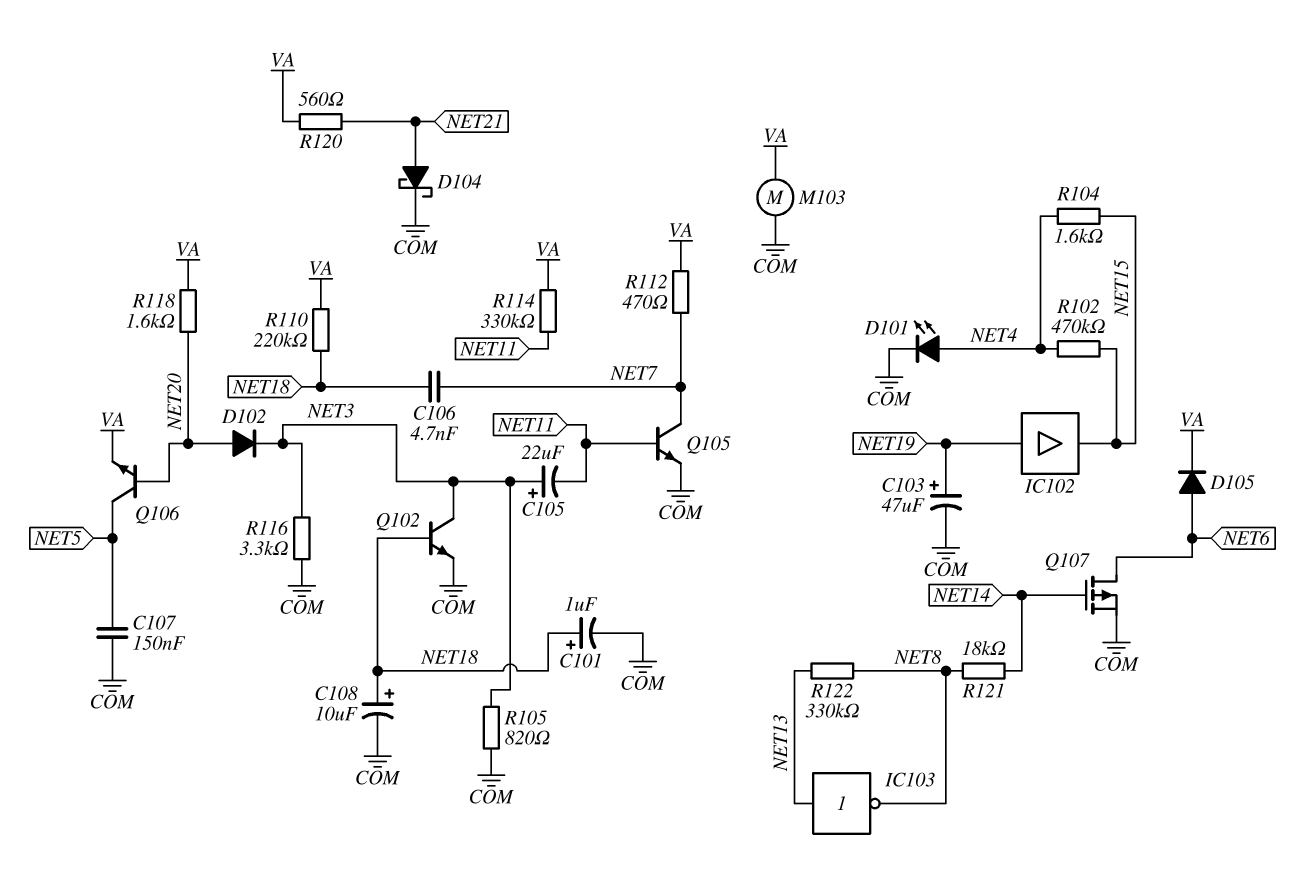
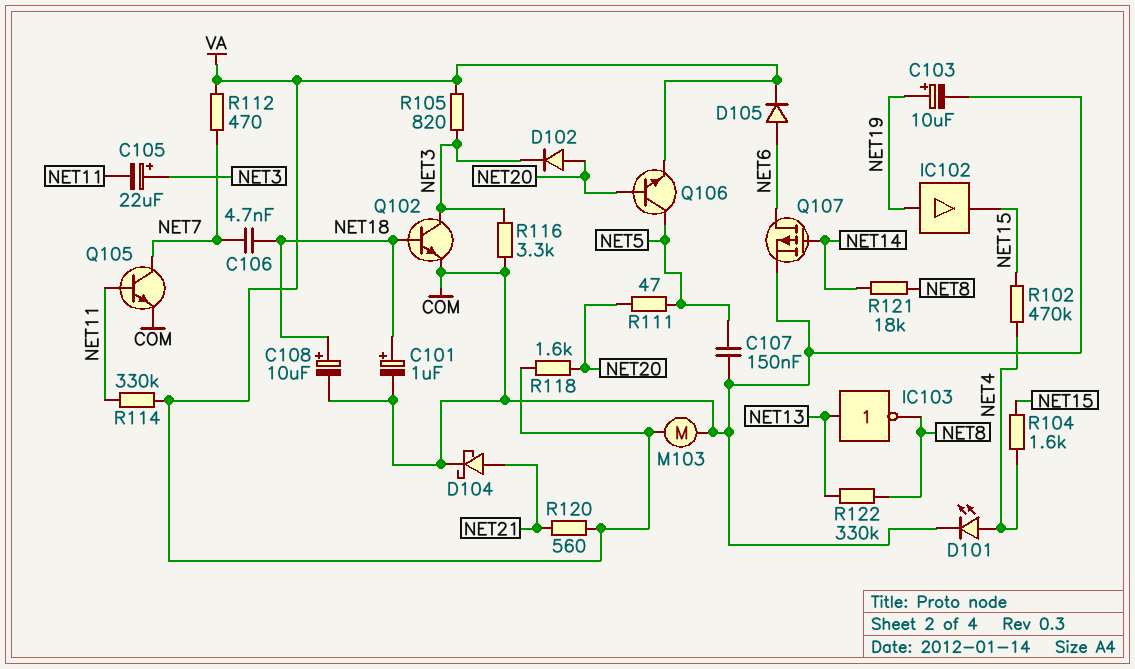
C103: 47uF (plus NET19, minus COM) -> 10uF (plus NET19, minus COM)
R105: 820 (COM, NET3) -> 820 (NET3, VA)
R110: 220k (NET18, VA) -> none
R111: none -> 47 (NET5, NET20)

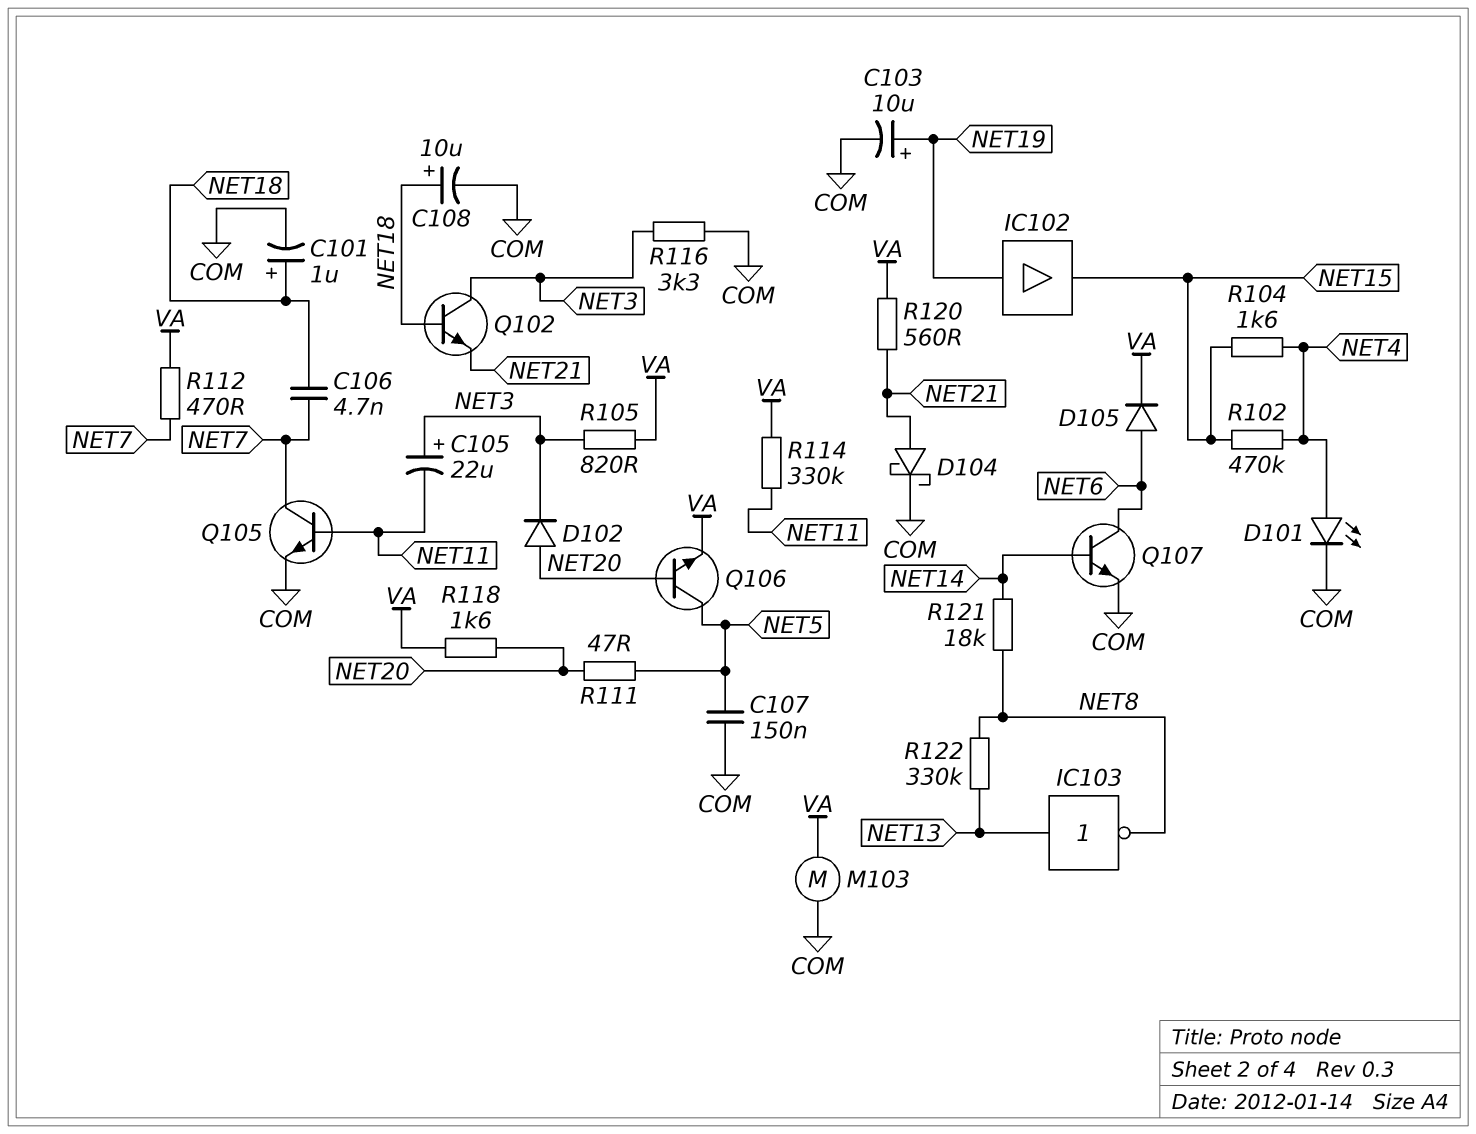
Q102: NPN (B NET18, C NET3, E COM) -> NPN (B NET18, C NET3, E NET21)
Q107: PMOS (G NET14, D NET6, S COM) -> NPN (B NET14, C NET6, E COM)

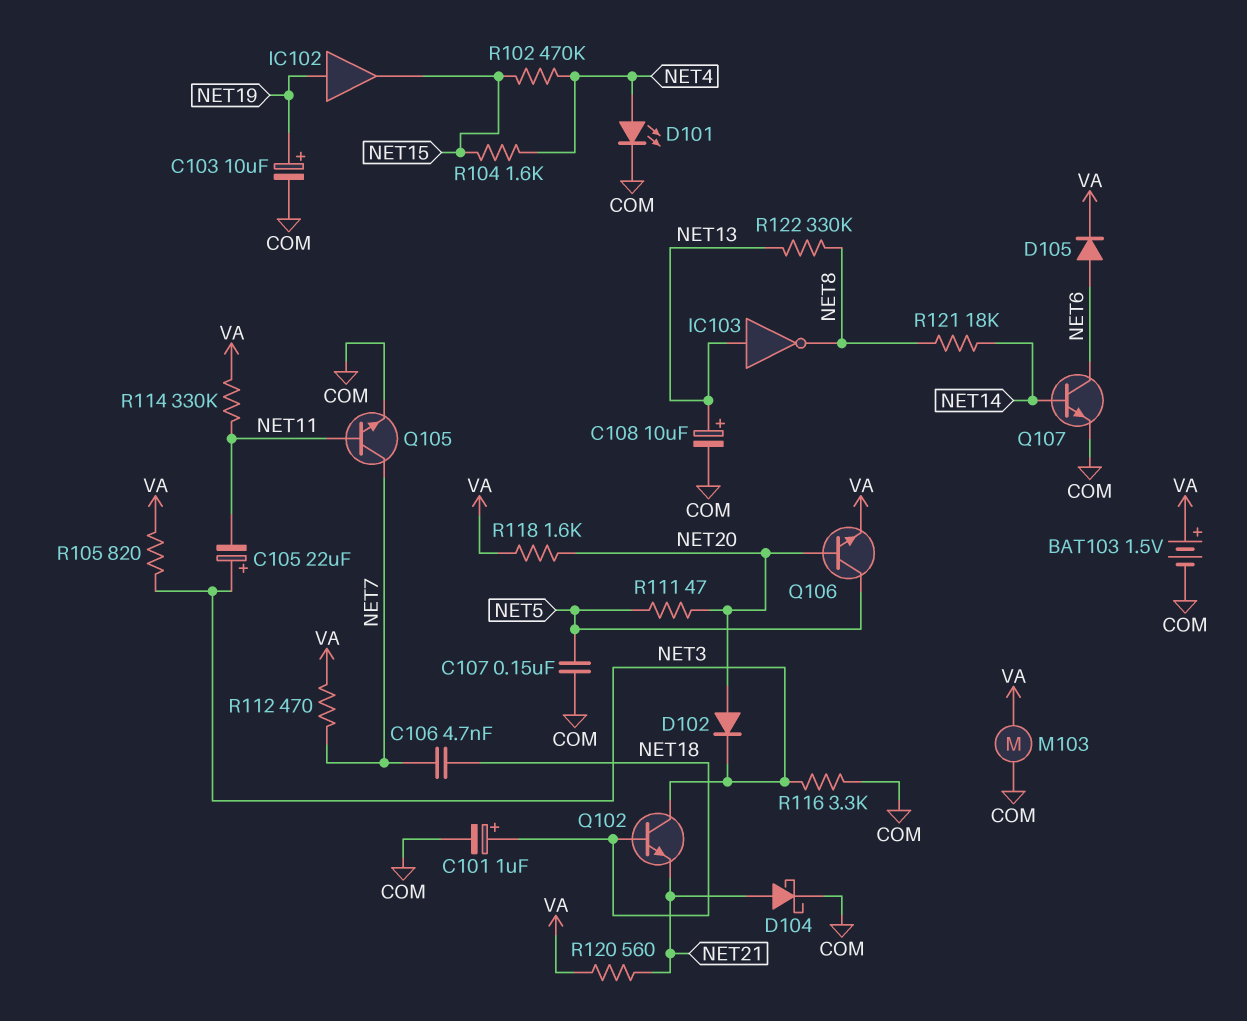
BAT103: none -> 1.5V (plus VA, minus COM)
C108: 10uF (plus NET18, minus COM) -> 10uF (plus NET13, minus COM)

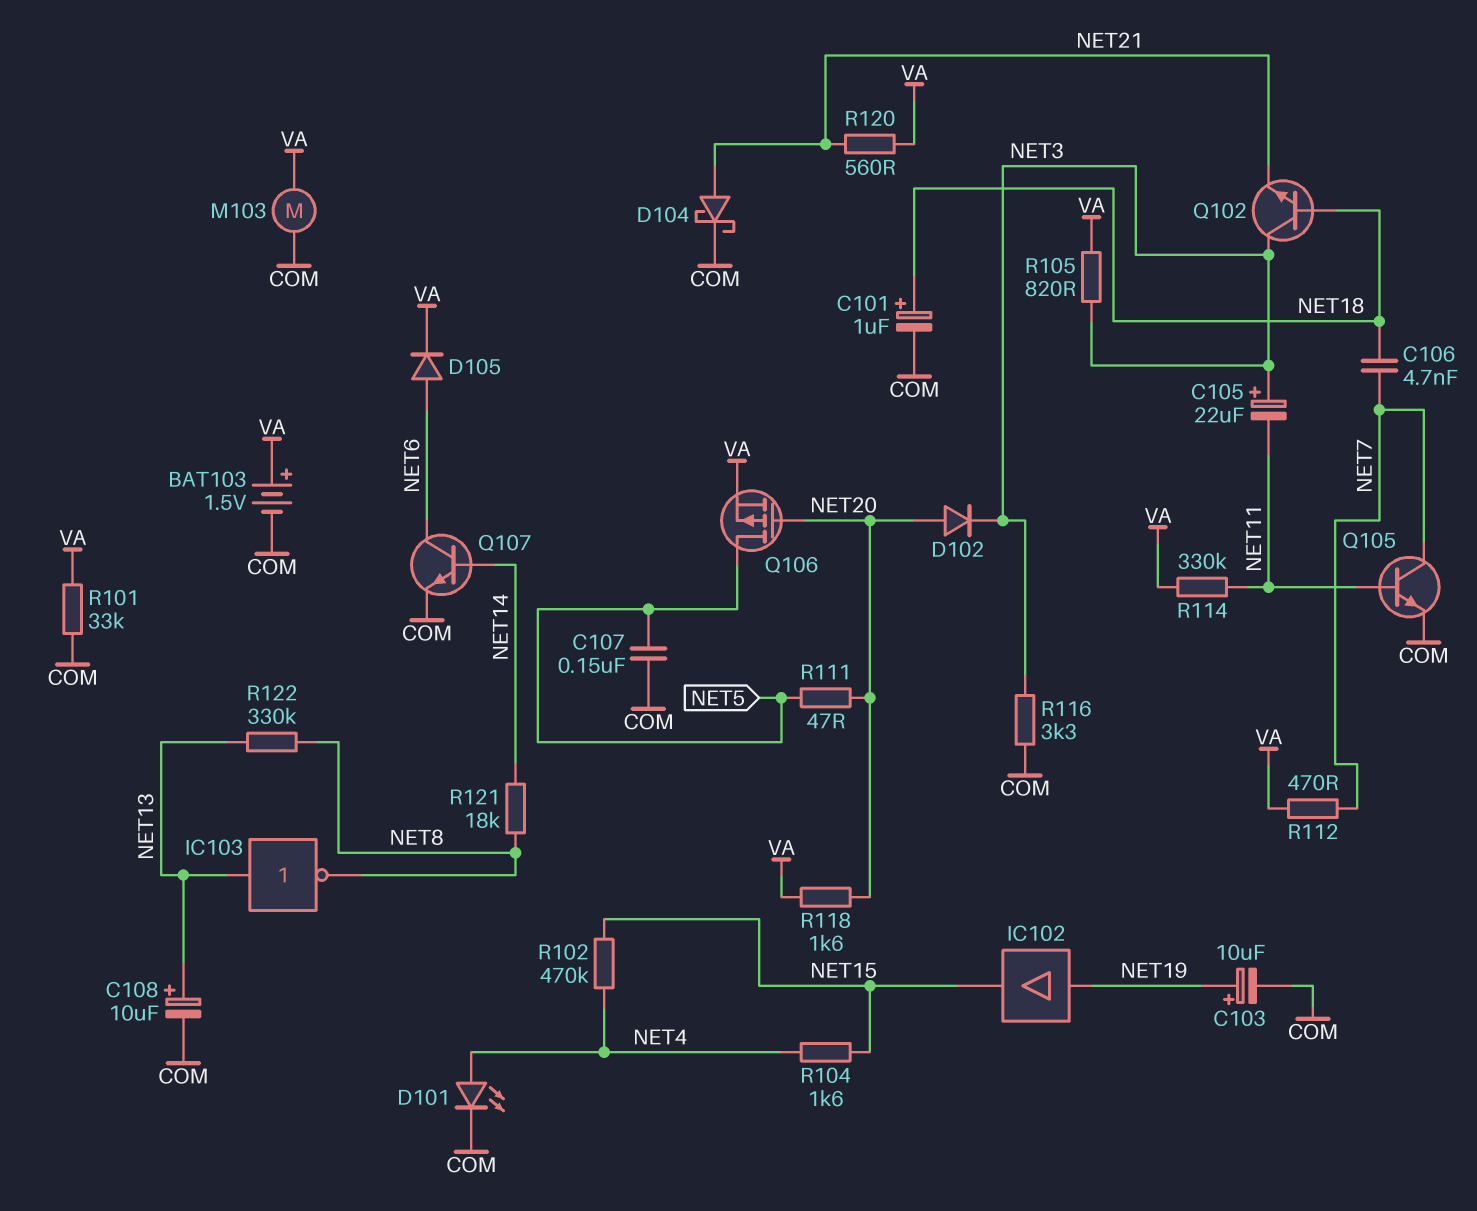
Q106: NPN (B NET20, C NET5, E VA) -> PMOS (G NET20, D NET5, S VA)
R101: none -> 33k (COM, VA)

